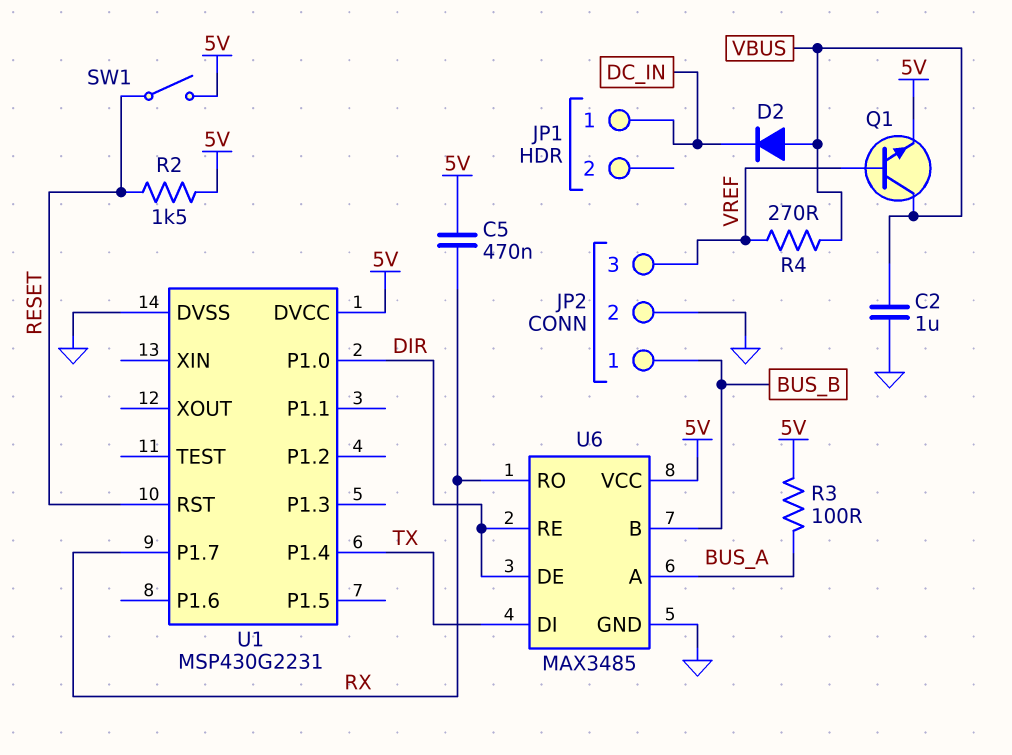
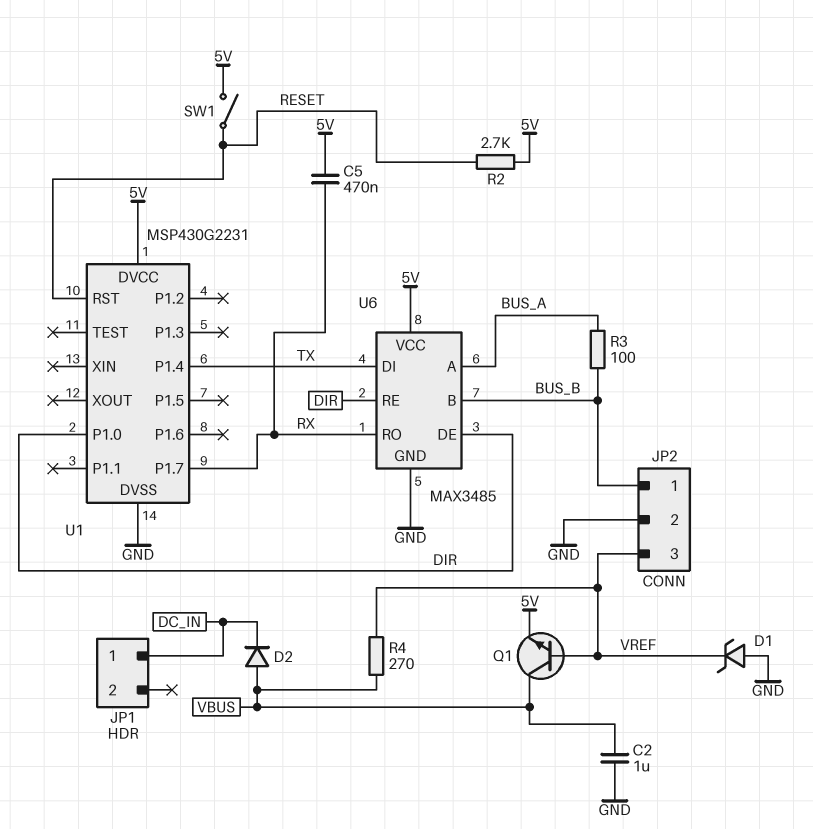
D1: none -> zener (A GND, K VREF)
R2: 1.5k (5V, RESET) -> 2.7k (5V, RESET)
R3: 100 (5V, BUS_A) -> 100 (BUS_A, BUS_B)

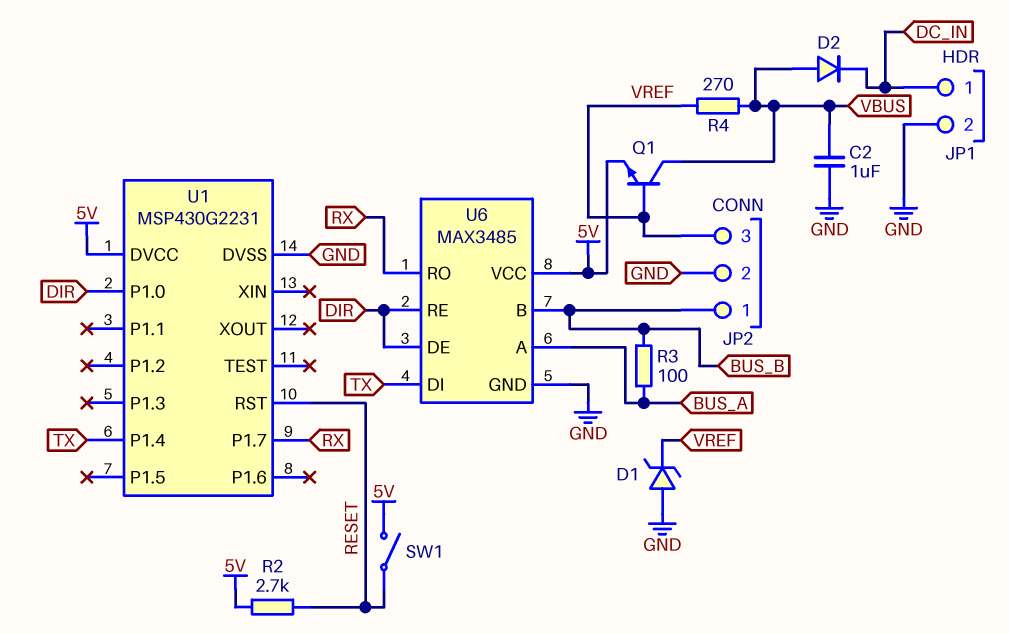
C5: 470nF (5V, RX) -> none
JP1 pin 2: none -> GND

